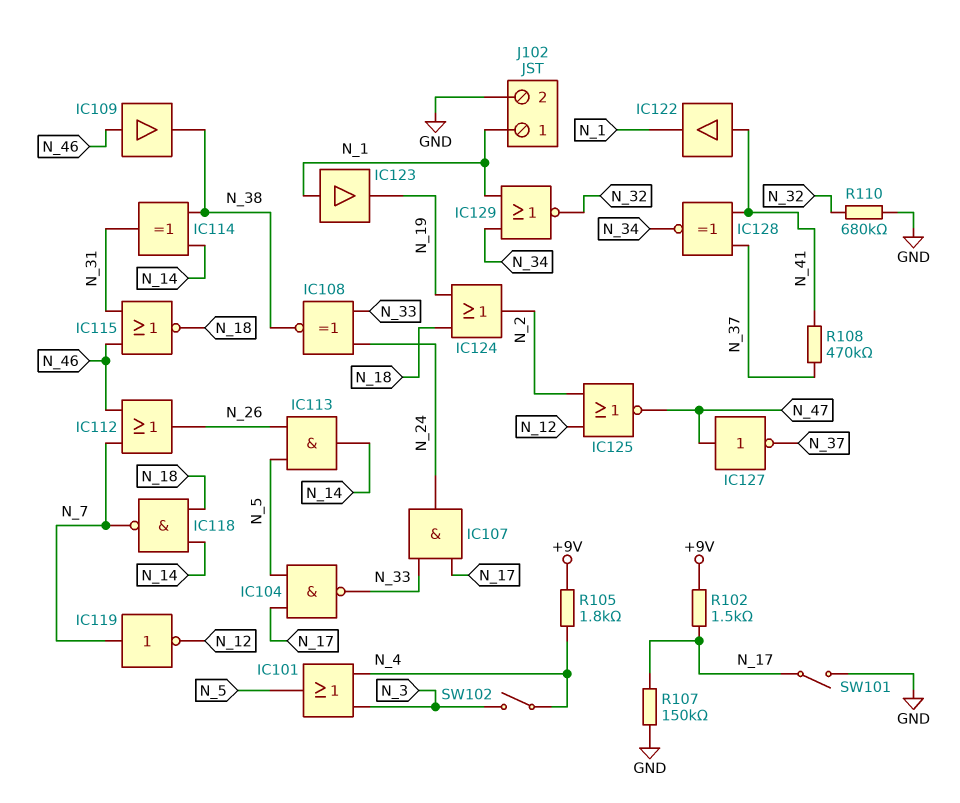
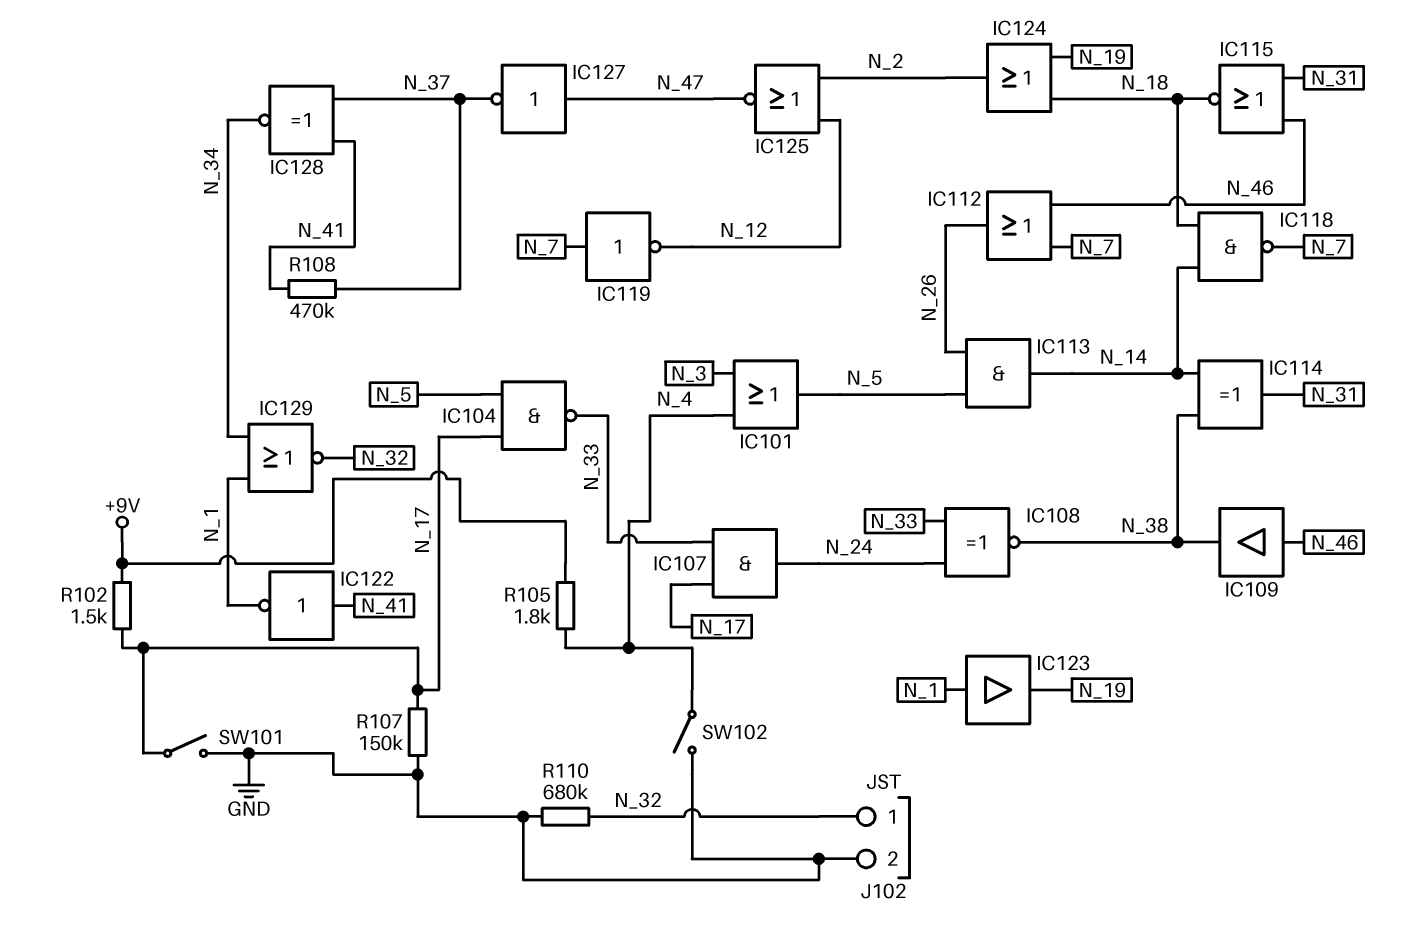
IC122: buffer (in N_41, out N_1) -> NOT (in N_41, out N_1)
J102 pin 1: N_1 -> N_32
SW102: switch (N_3, N_4) -> switch (GND, N_4)

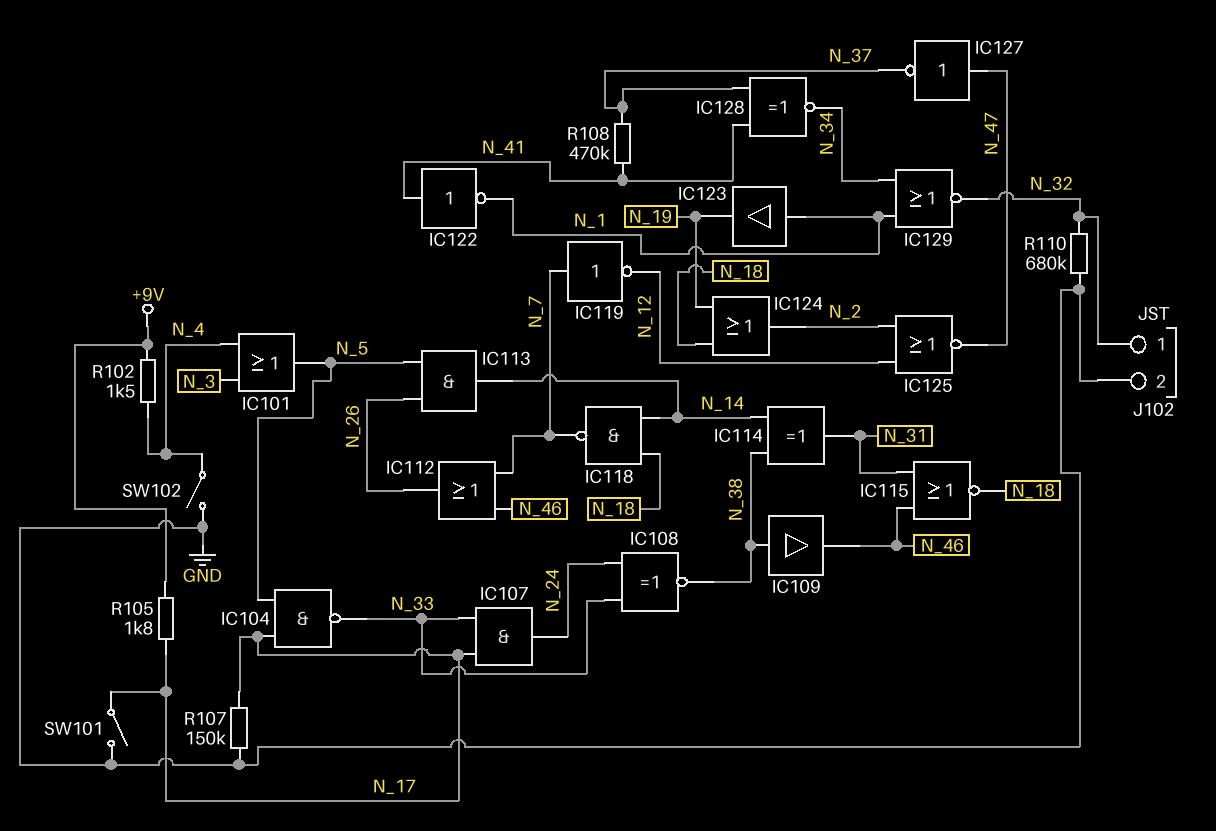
IC109: buffer (in N_46, out N_38) -> buffer (in N_38, out N_46)
R102: 1.5k (+9V, N_17) -> 1.5k (+9V, N_4)
R105: 1.8k (+9V, N_4) -> 1.8k (+9V, N_17)

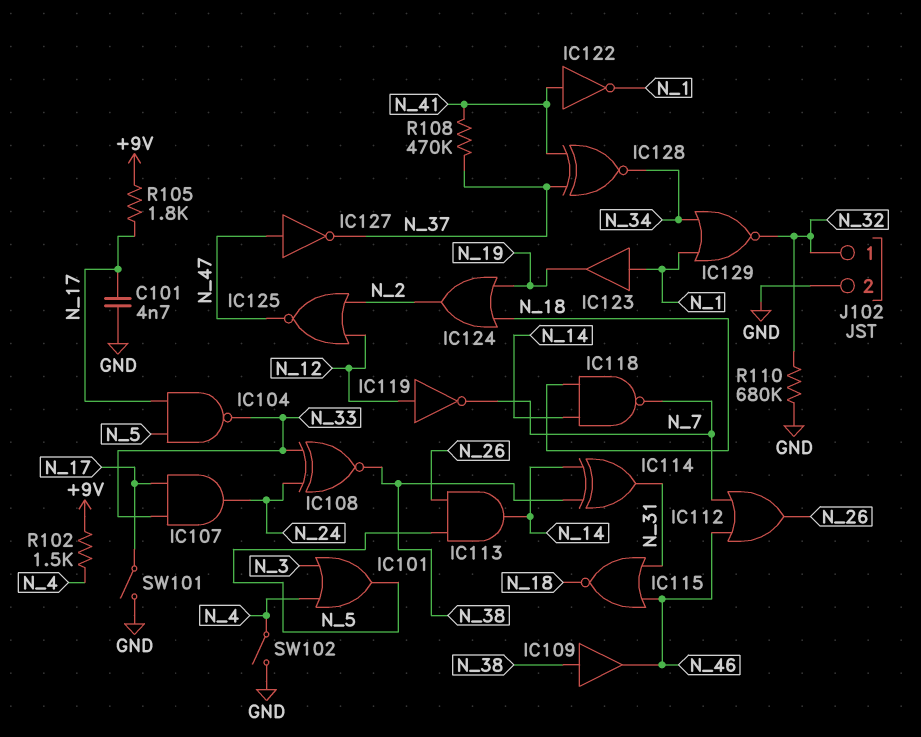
C101: none -> 4.7nF (GND, N_17)
IC119: NOT (in N_7, out N_12) -> NOT (in N_12, out N_7)
R107: 150k (GND, N_17) -> none

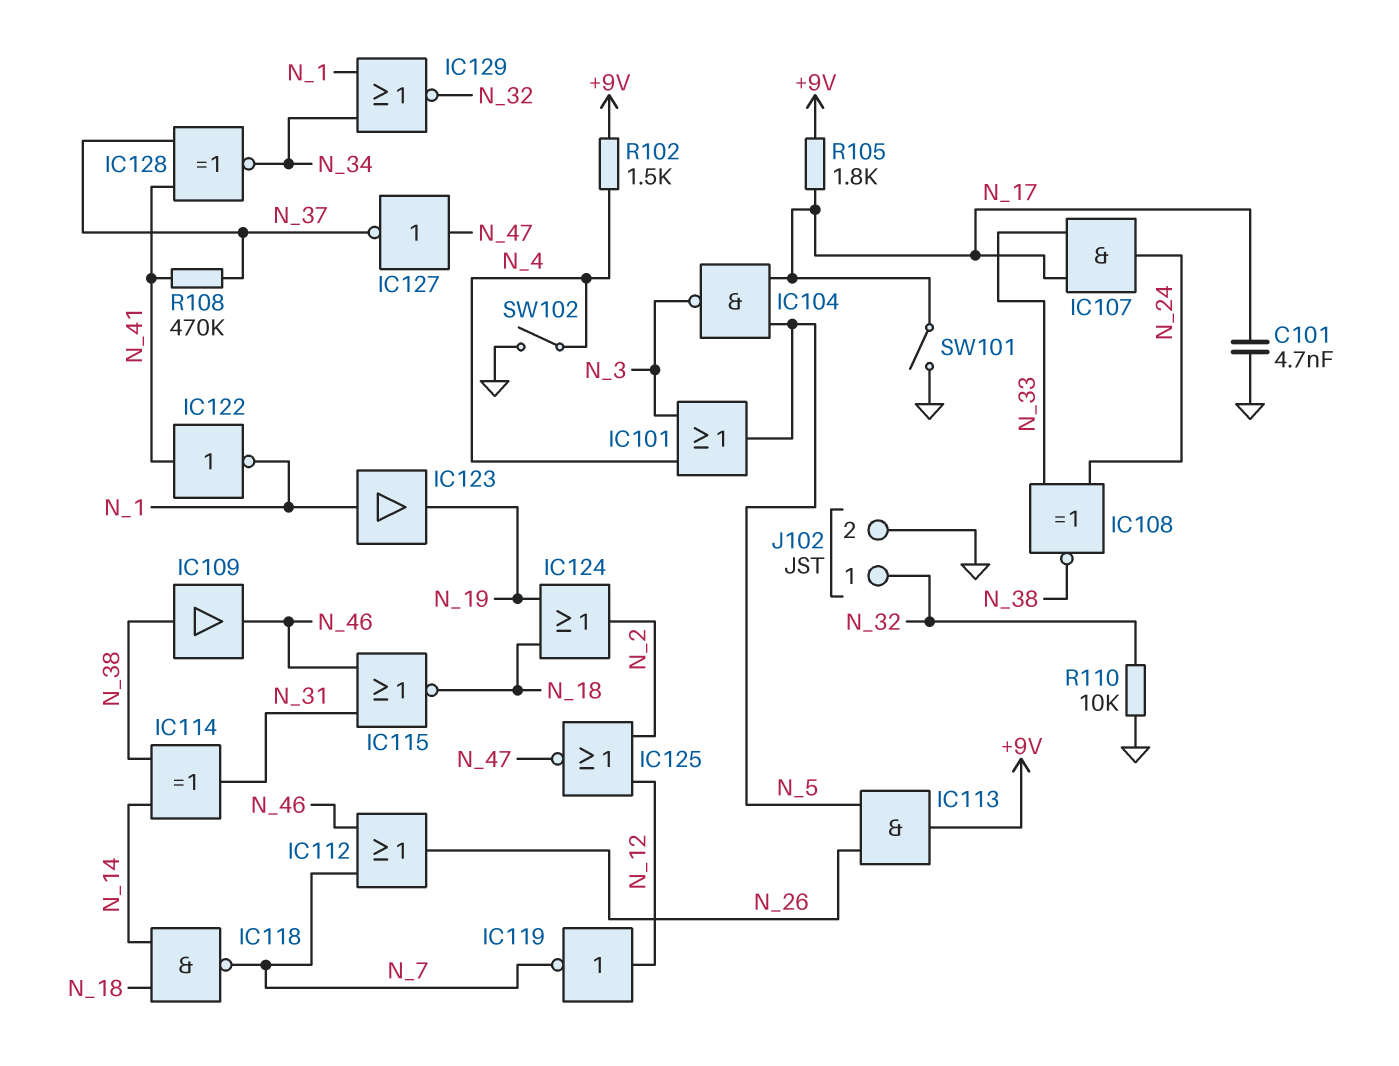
IC104: NAND (in N_5, in N_17, out N_33) -> NAND (in N_5, in N_17, out N_3)
IC113: AND (in N_5, in N_26, out N_14) -> AND (in N_5, in N_26, out +9V)
R110: 680k (GND, N_32) -> 10k (GND, N_32)

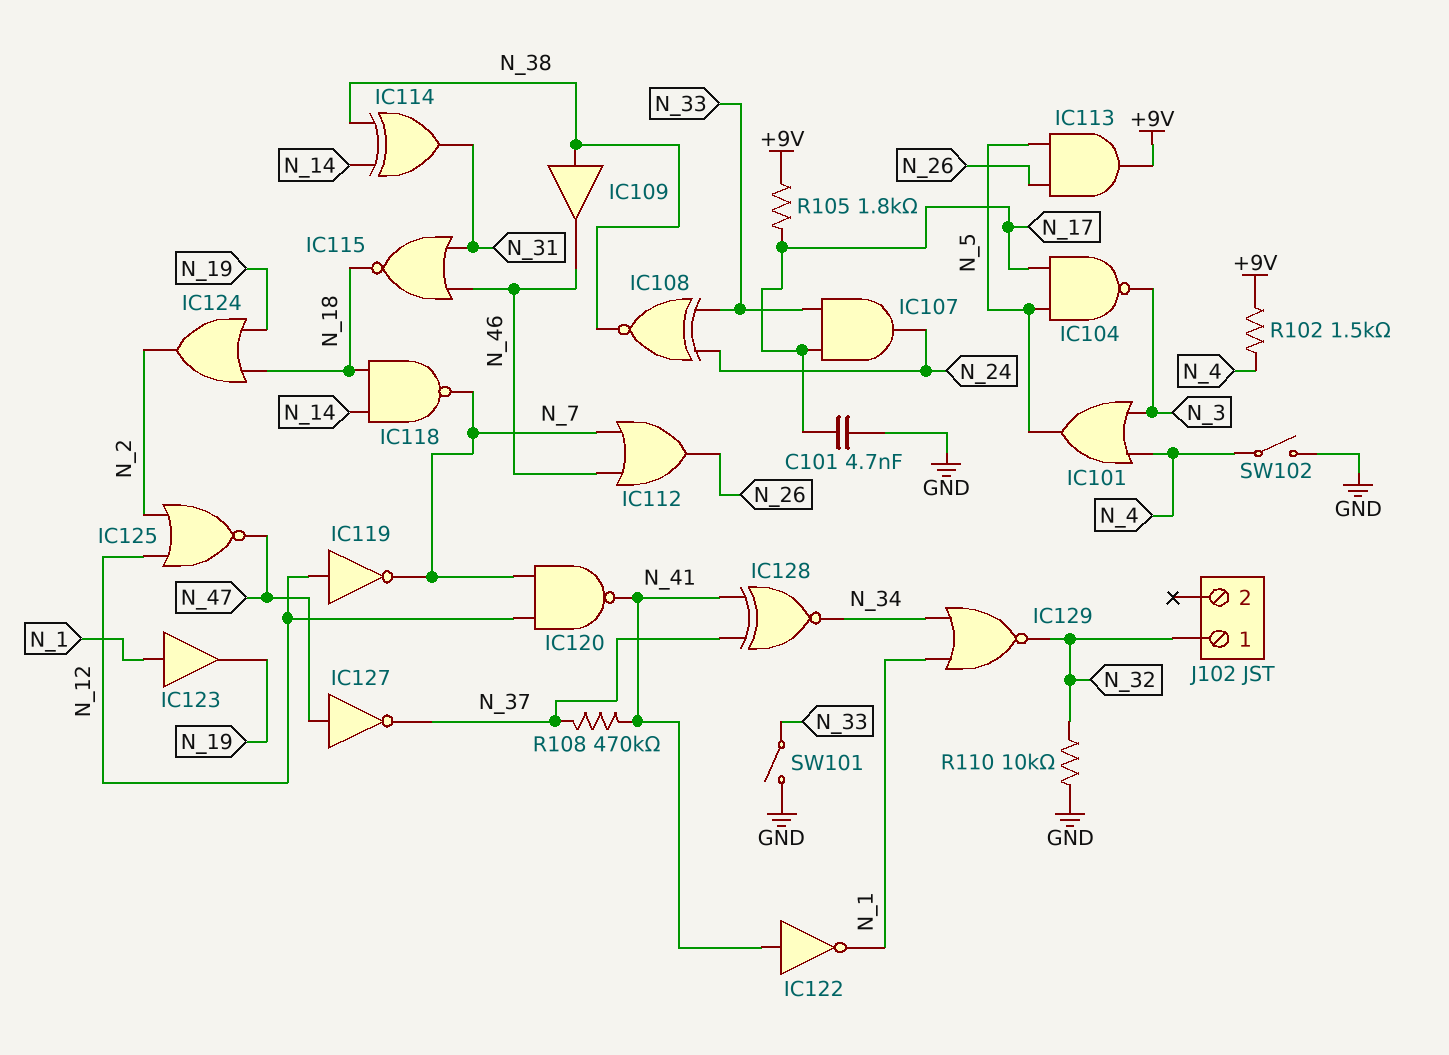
IC120: none -> NAND (in N_7, in N_12, out N_41)
J102 pin 2: GND -> none
SW101: switch (GND, N_17) -> switch (GND, N_33)

